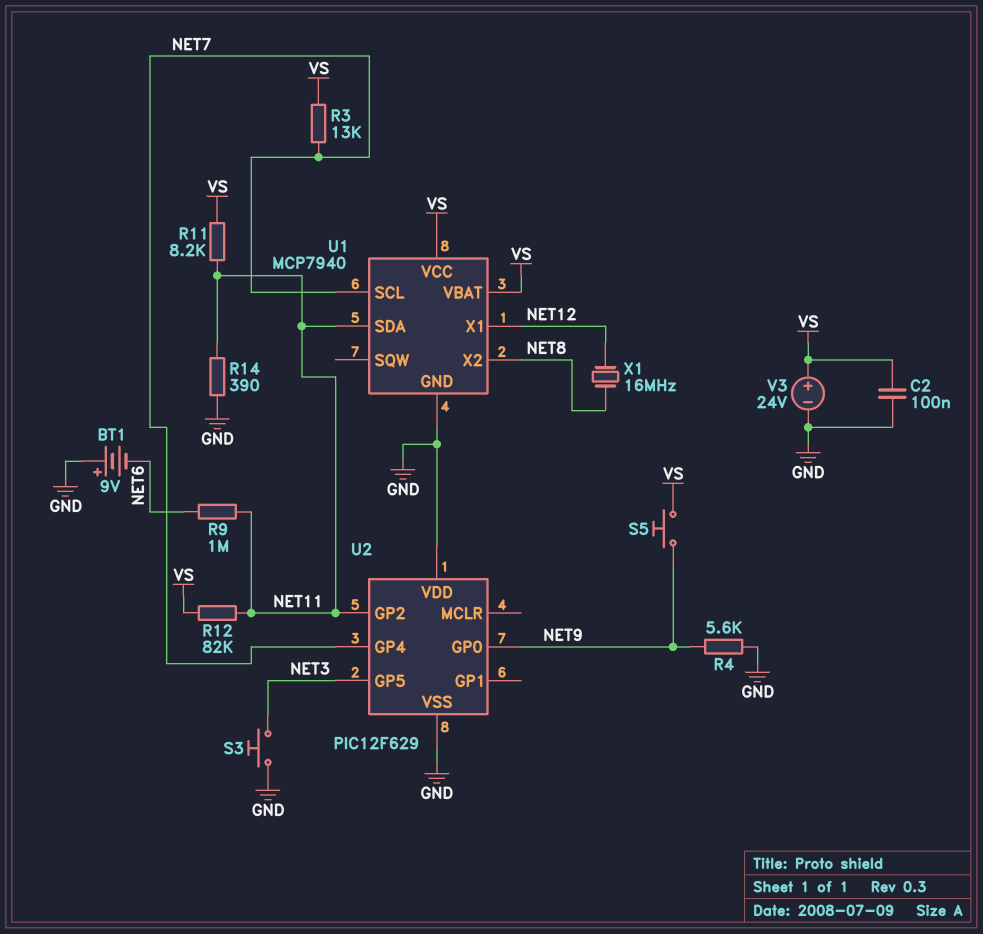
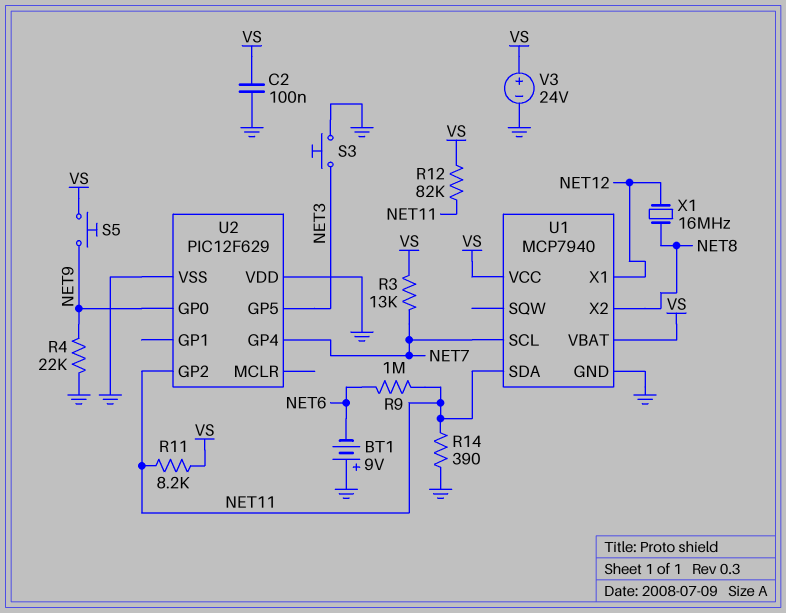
R4: 5.6k (GND, NET9) -> 22k (GND, NET9)

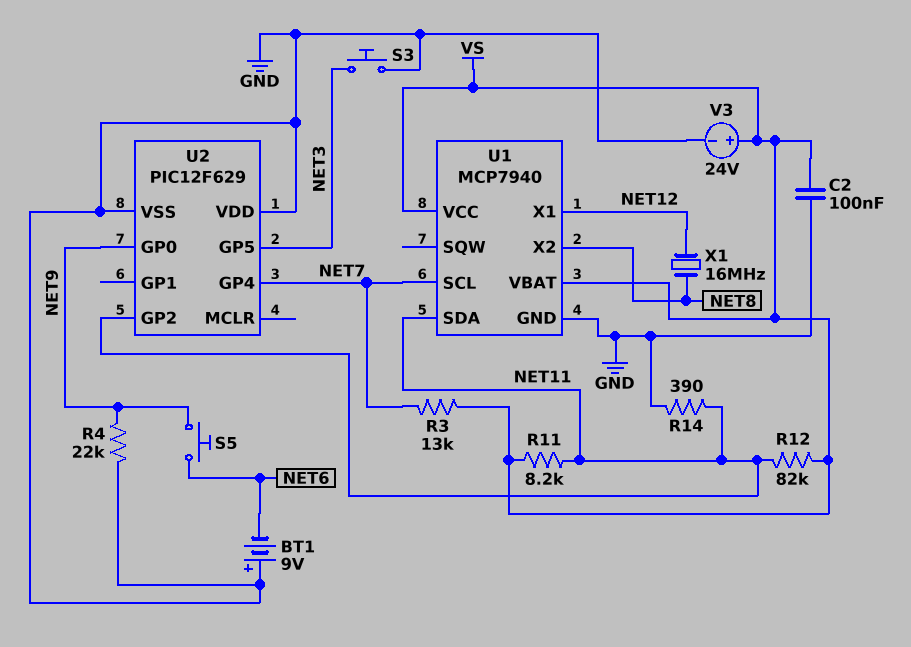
R9: 1M (NET6, NET11) -> none
S5: button (NET9, VS) -> button (NET6, NET9)

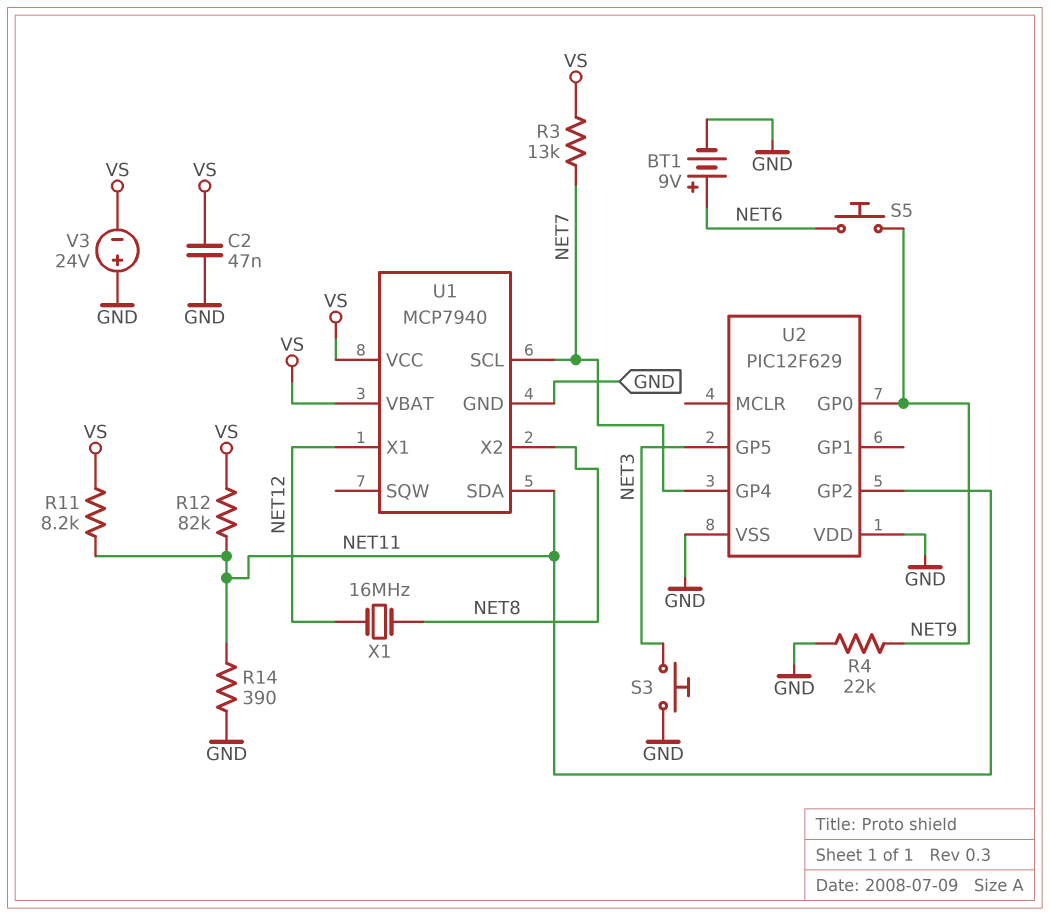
BT1: 9V (plus GND, minus NET6) -> 9V (plus NET6, minus GND)
C2: 100nF (GND, VS) -> 47nF (GND, VS)
V3: 24V (plus VS, minus GND) -> 24V (plus GND, minus VS)

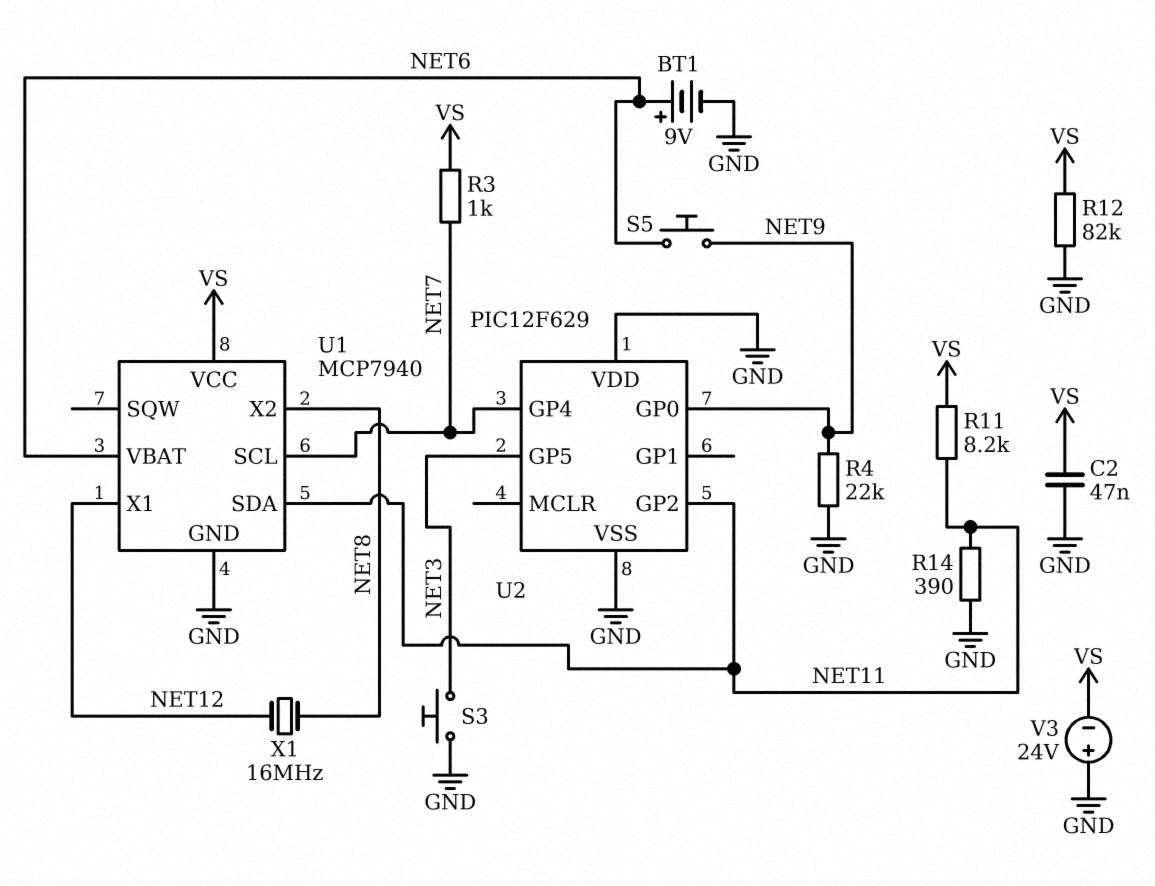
R3: 13k (NET7, VS) -> 1k (NET7, VS)
R12: 82k (NET11, VS) -> 82k (GND, VS)
U1 pin VBAT: VS -> NET6

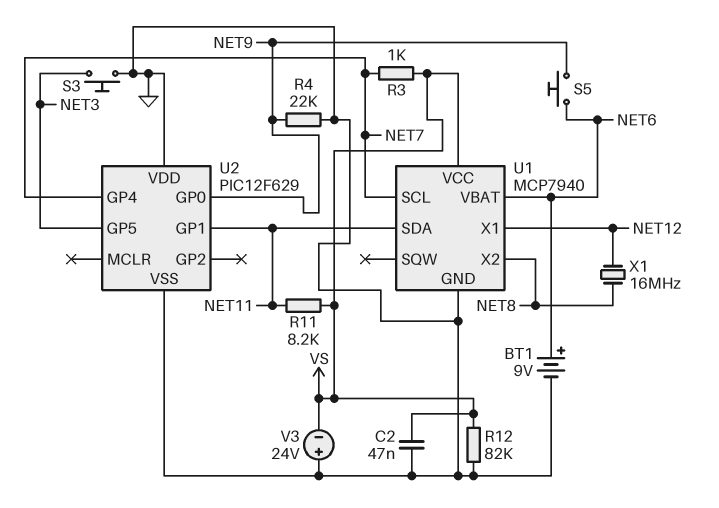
R14: 390 (GND, NET11) -> none
U2 pin GP1: none -> NET11
U2 pin GP2: NET11 -> none

